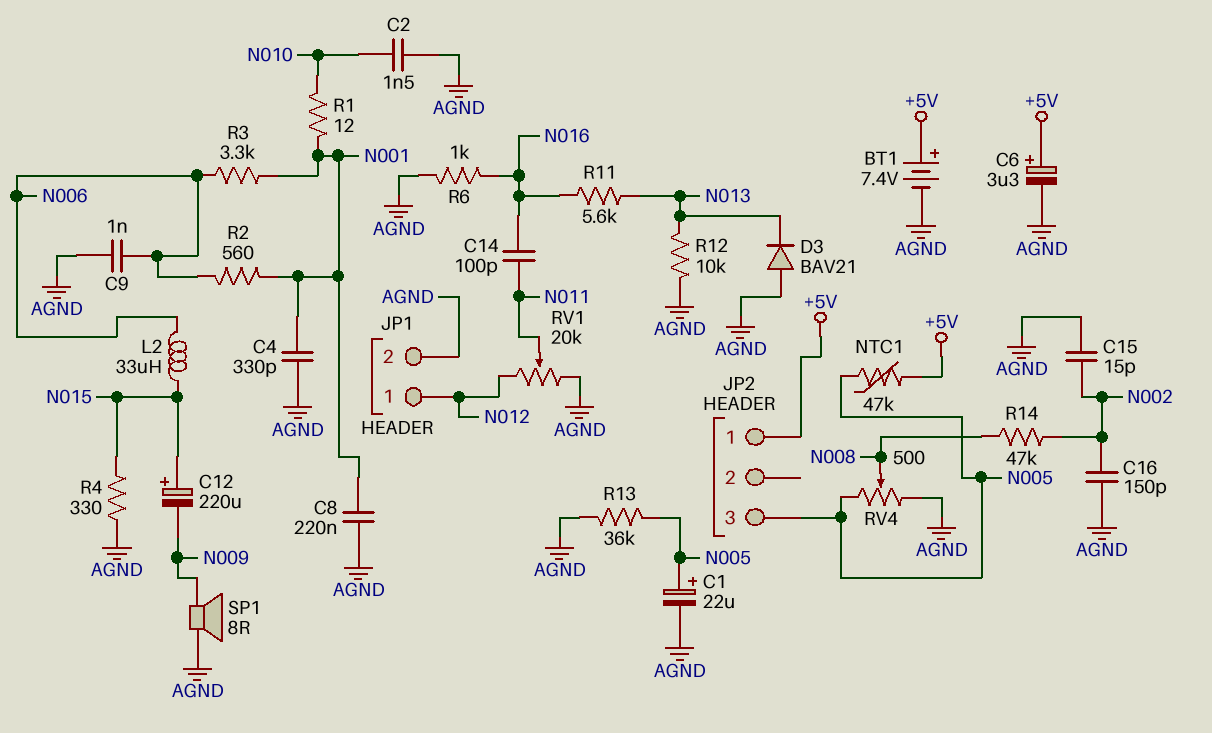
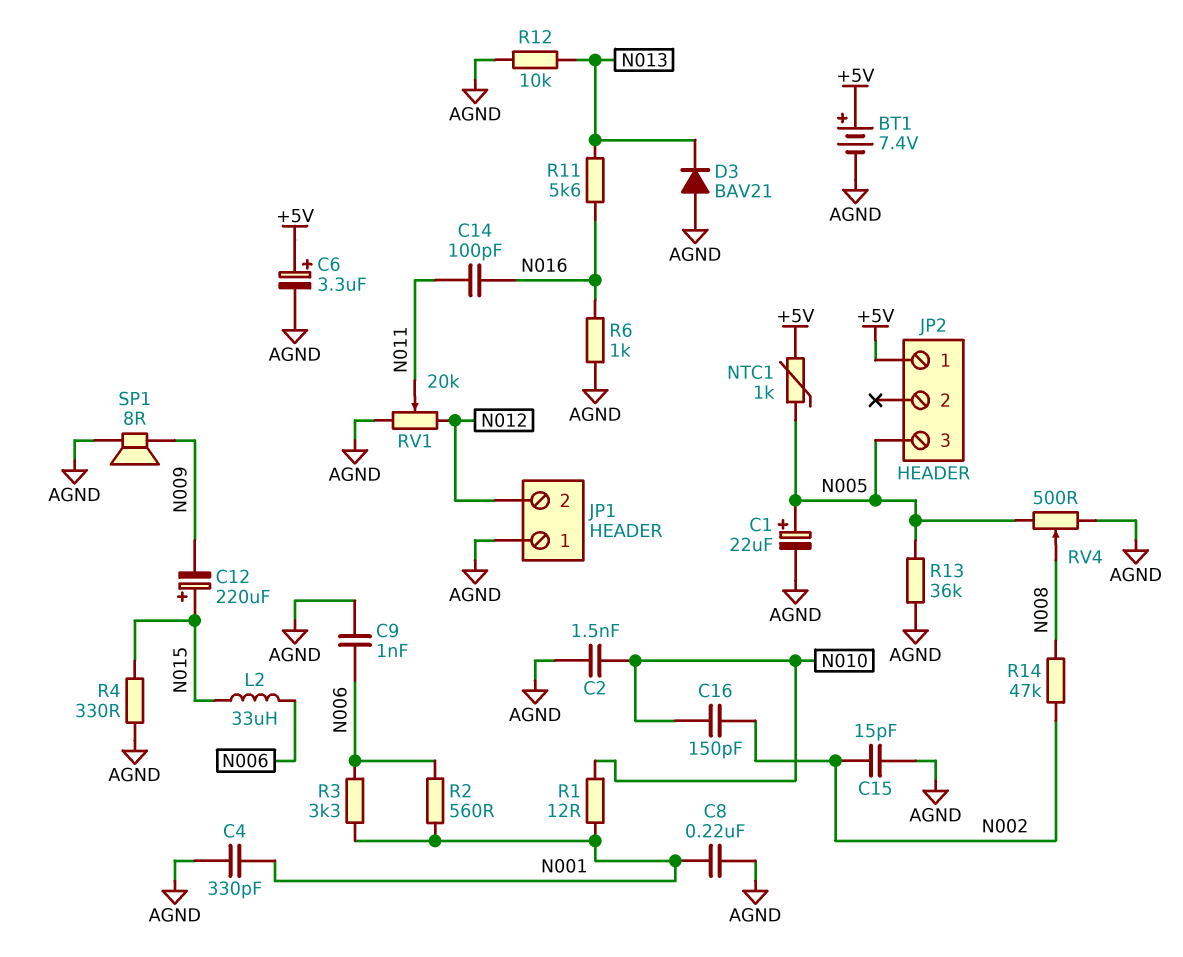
C16: 150pF (AGND, N002) -> 150pF (N002, N010)
JP1 pin 1: N012 -> AGND
JP1 pin 2: AGND -> N012
NTC1: 47k (+5V, N005) -> 1k (+5V, N005)

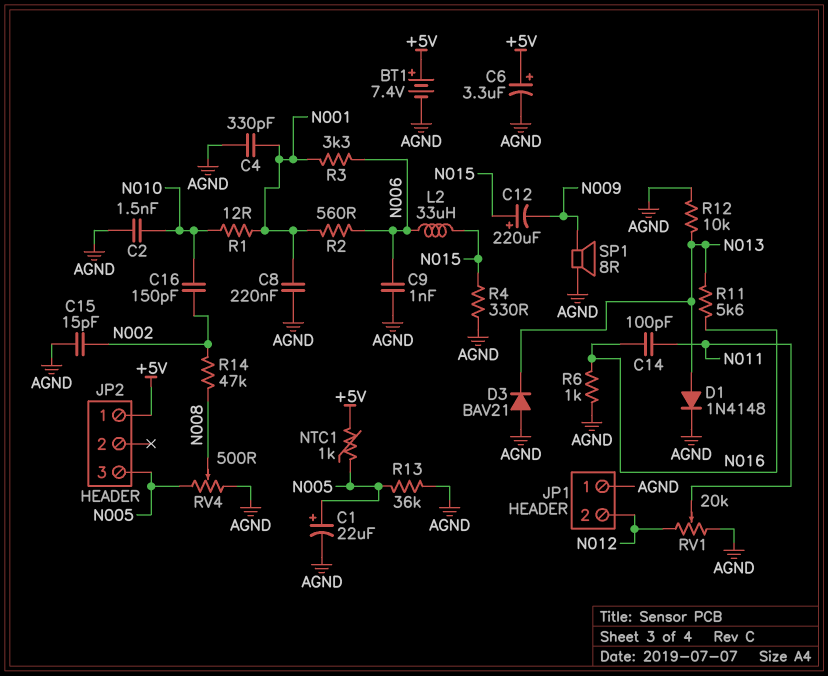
D1: none -> diode 1N4148 (A N013, K AGND)

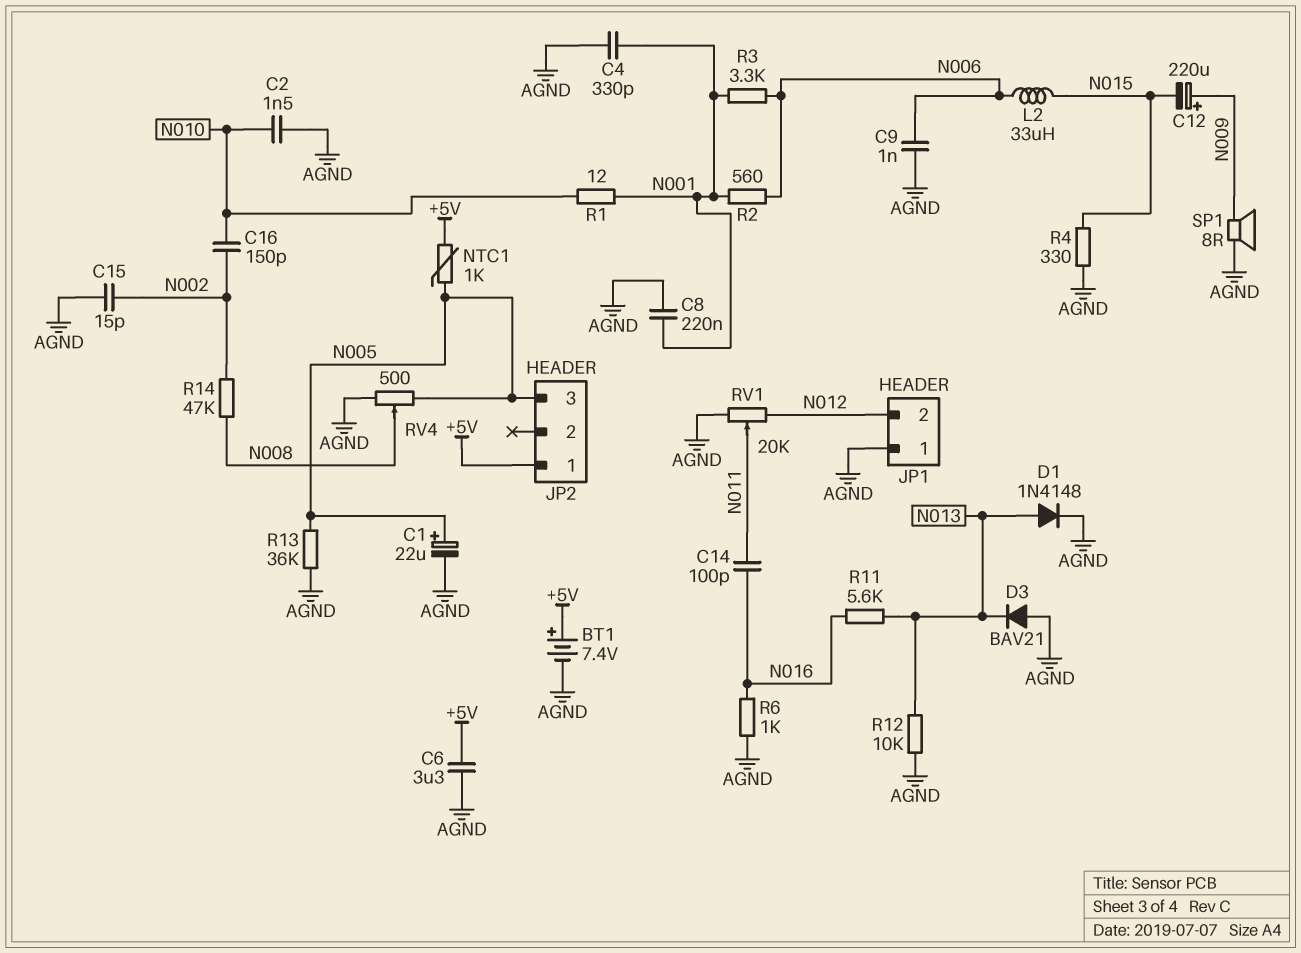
C6: 3.3uF (plus +5V, minus AGND) -> 3.3uF (+5V, AGND)
C12: 220uF (plus N015, minus N009) -> 220uF (plus N009, minus N015)

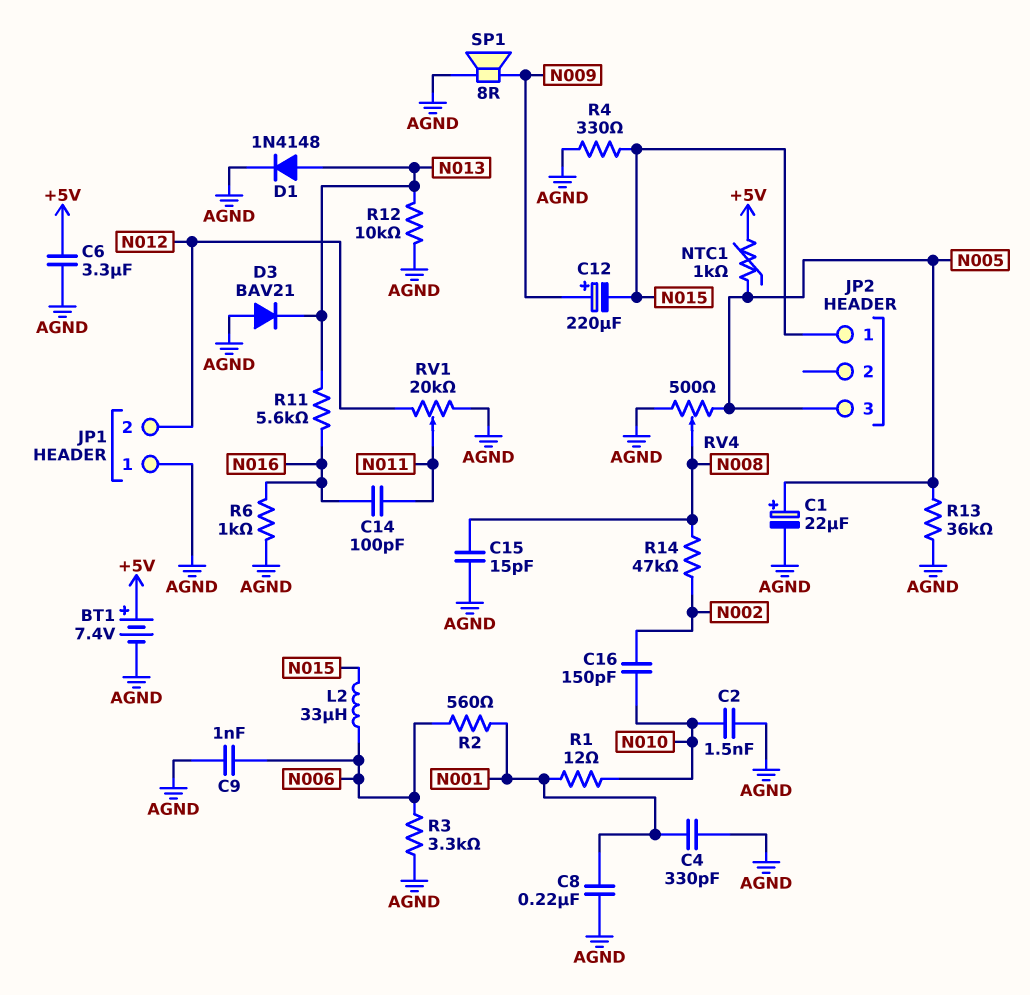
C15: 15pF (AGND, N002) -> 15pF (AGND, N008)
JP2 pin 1: +5V -> N015
R3: 3.3k (N001, N006) -> 3.3k (AGND, N006)

